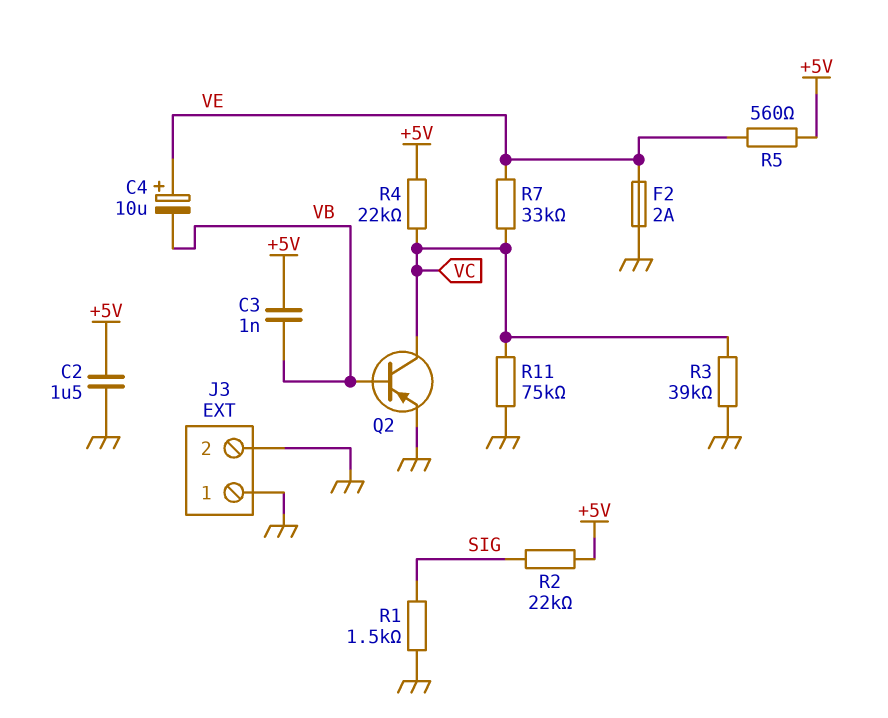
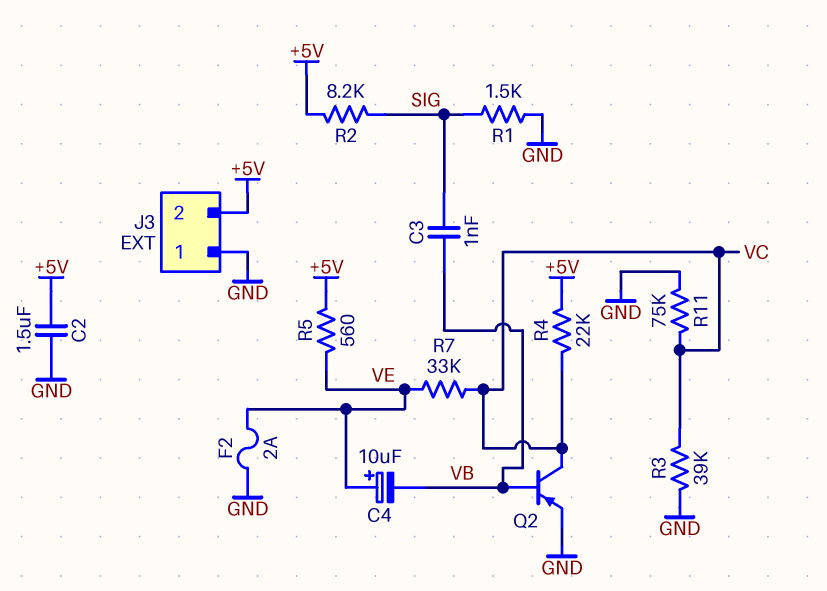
C3: 1nF (+5V, VB) -> 1nF (SIG, VB)
J3 pin 2: GND -> +5V
R2: 22k (+5V, SIG) -> 8.2k (+5V, SIG)

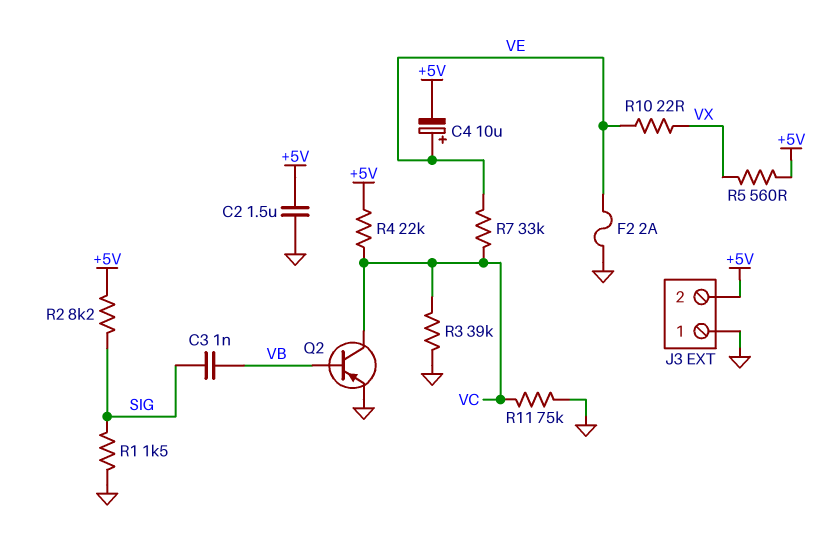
C4: 10uF (plus VE, minus VB) -> 10uF (plus VE, minus +5V)
R5: 560 (+5V, VE) -> 560 (+5V, VX)
R10: none -> 22 (VE, VX)

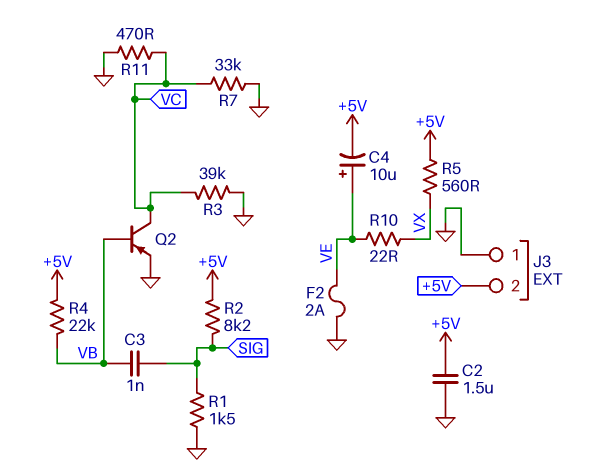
R4: 22k (+5V, VC) -> 22k (+5V, VB)
R7: 33k (VC, VE) -> 33k (GND, VC)
R11: 75k (GND, VC) -> 470 (GND, VC)

